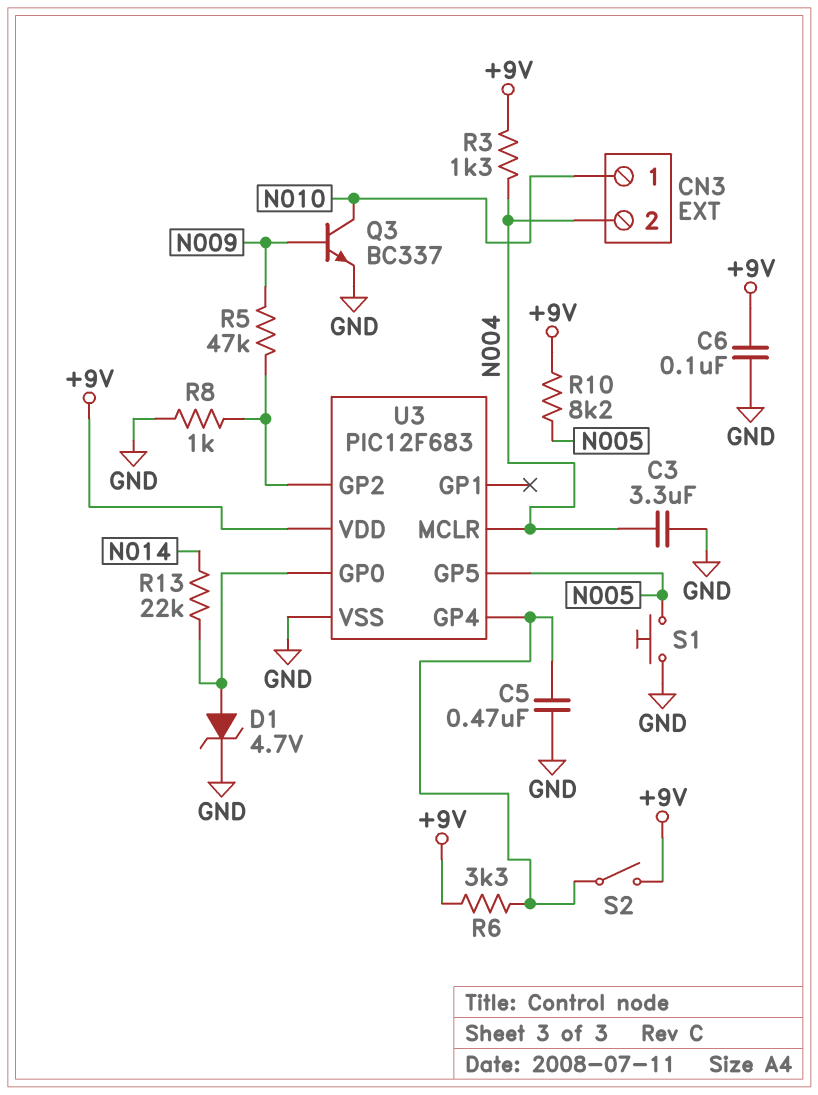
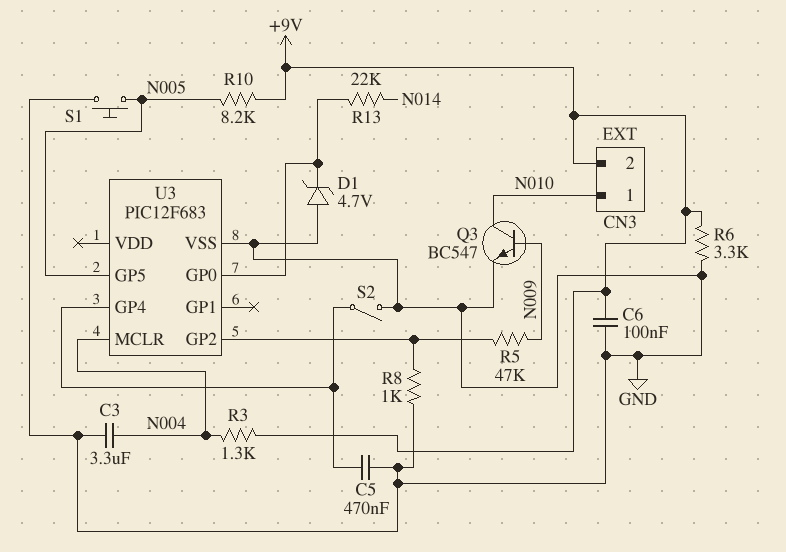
CN3 pin 2: N004 -> +9V
D1: zener 4.7V (A U3/GP0, K GND) -> zener 4.7V (A GND, K U3/GP0)
Q3: NPN BC337 (B N009, C N010, E GND) -> NPN BC547 (B N009, C N010, E GND)
R6: 3.3k (+9V, U3/GP4) -> 3.3k (+9V, GND)
S2: switch (+9V, U3/GP4) -> switch (GND, U3/GP4)
U3 pin VDD: +9V -> none

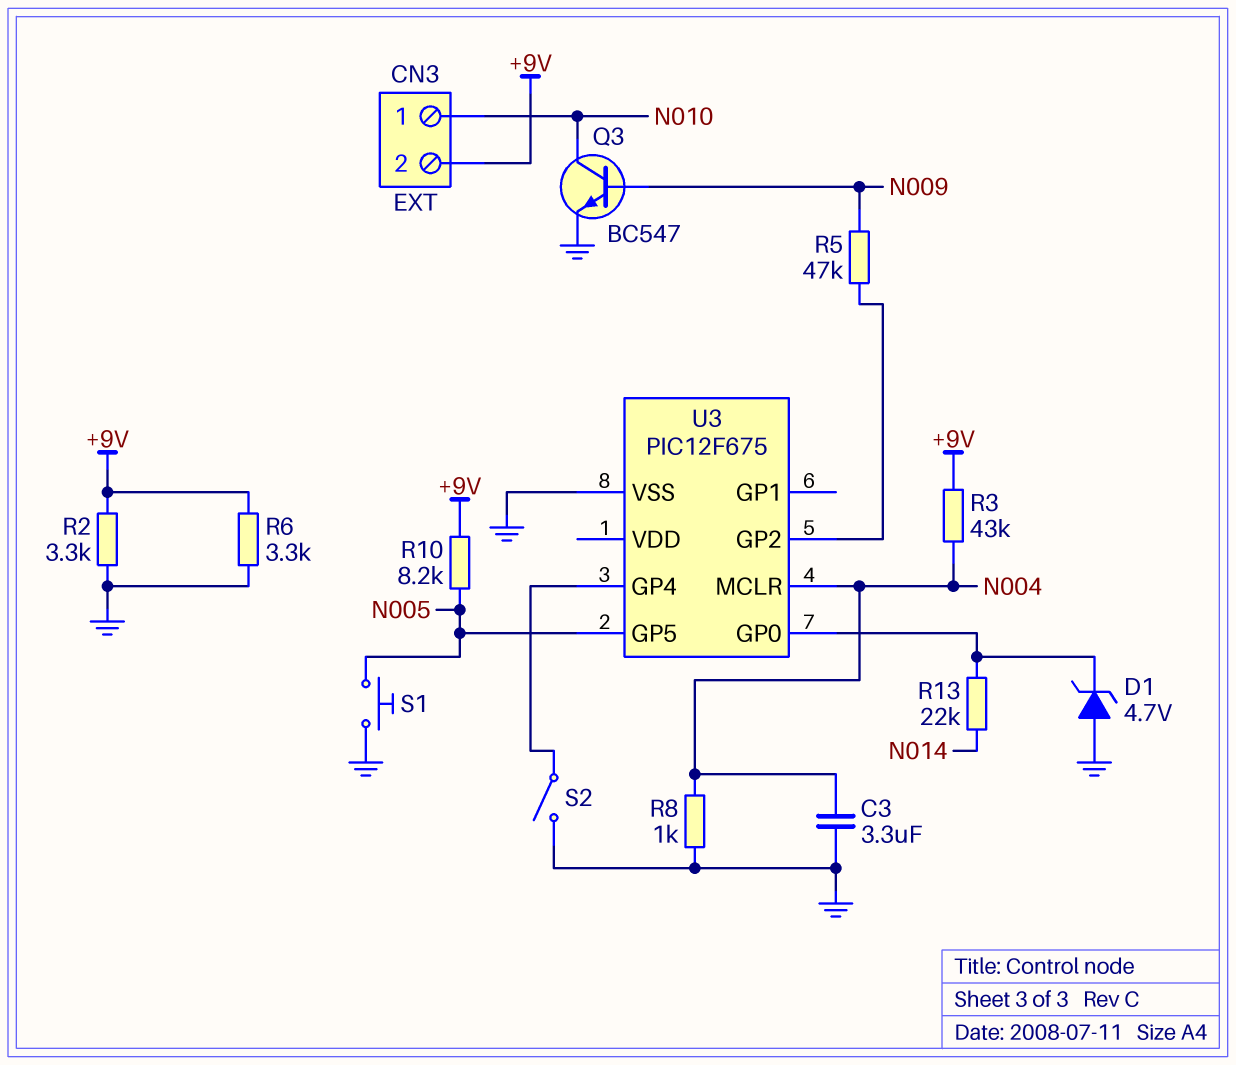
C5: 470nF (GND, U3/GP4) -> none
C6: 100nF (+9V, GND) -> none
R2: none -> 3.3k (+9V, GND)
R3: 1.3k (+9V, N004) -> 43k (+9V, N004)
R8: 1k (GND, U3/GP2) -> 1k (GND, N004)
U3: PIC12F683 -> PIC12F675

